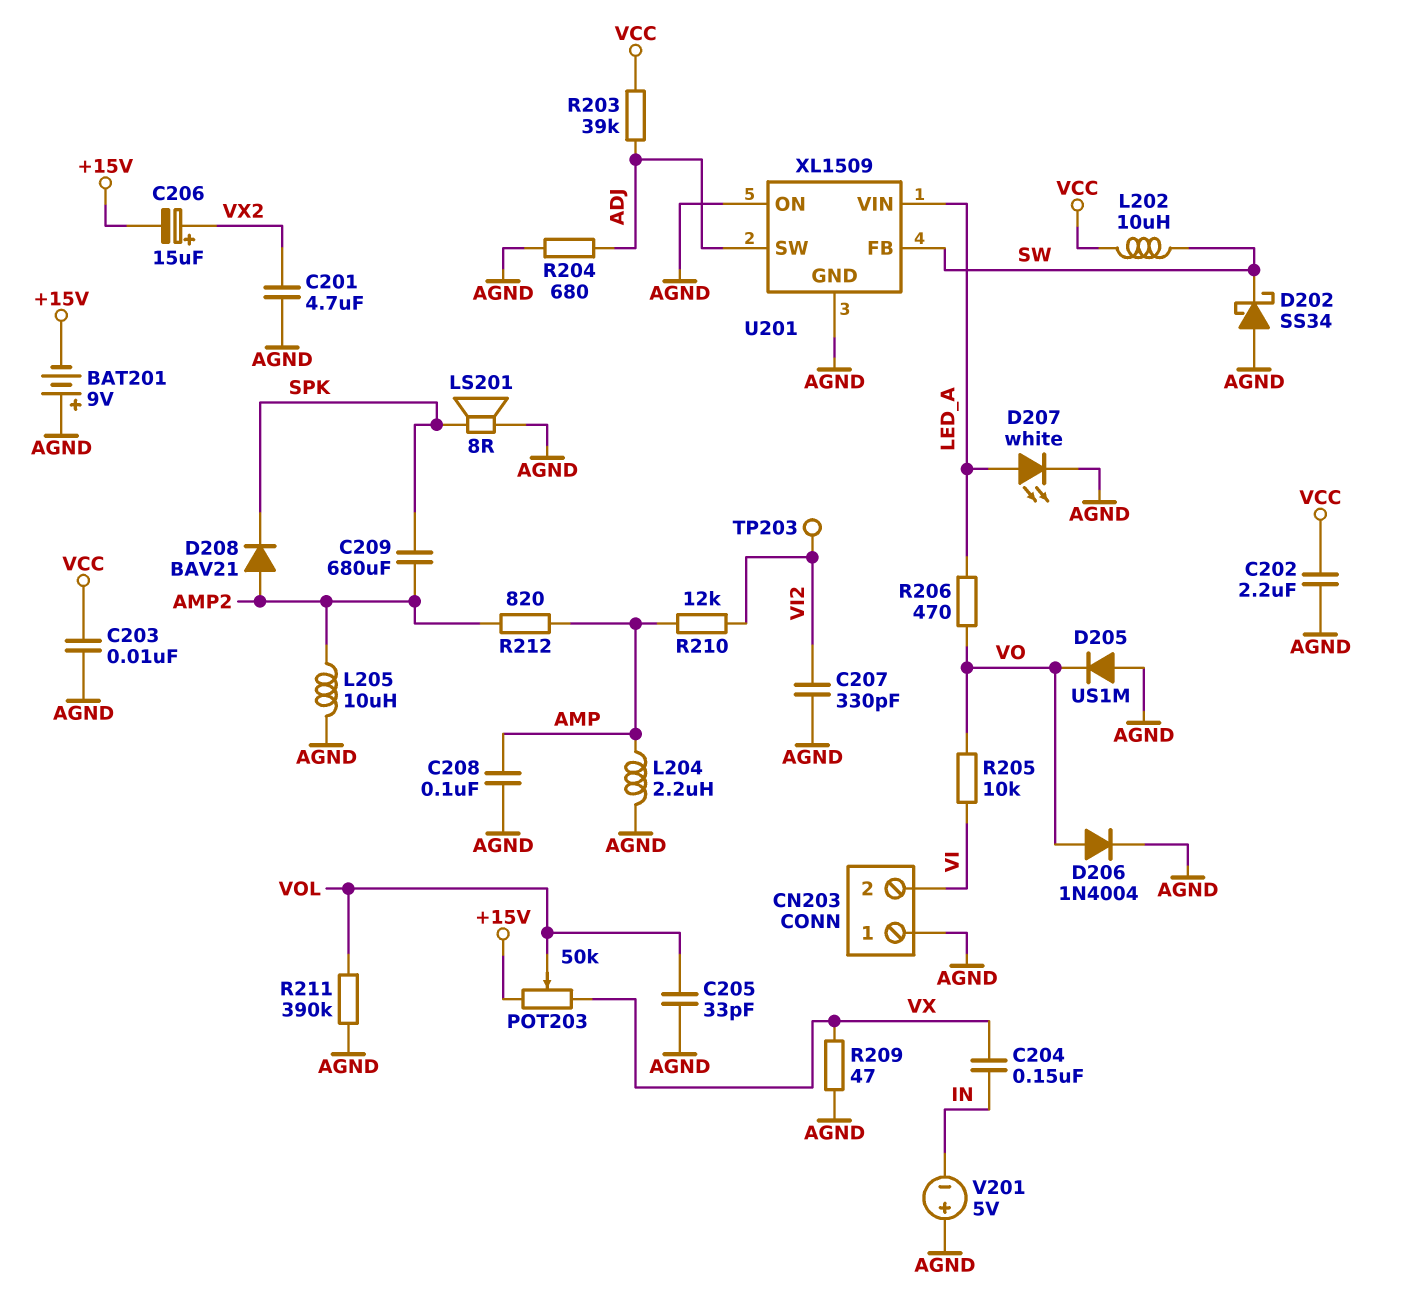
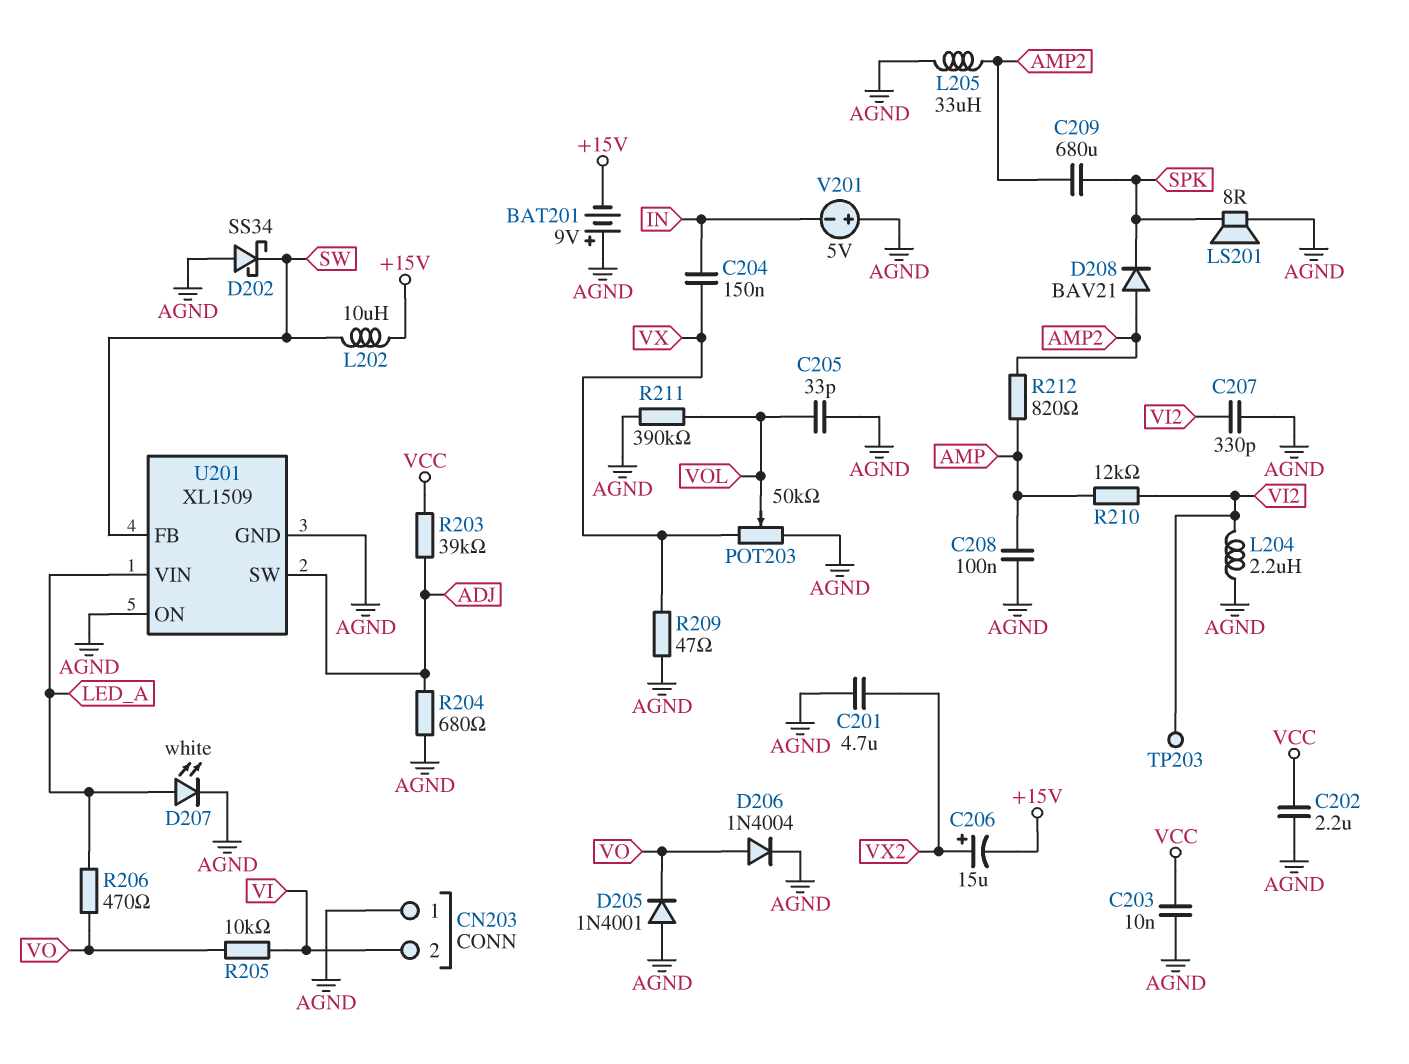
D205: diode US1M (A AGND, K VO) -> diode 1N4001 (A AGND, K VO)
L202: 10uH (SW, VCC) -> 10uH (+15V, SW)
L204: 2.2uH (AGND, AMP) -> 2.2uH (AGND, VI2)
L205: 10uH (AGND, AMP2) -> 33uH (AGND, AMP2)
POT203: 50k (+15V, VX, wiper VOL) -> 50k (AGND, VX, wiper VOL)

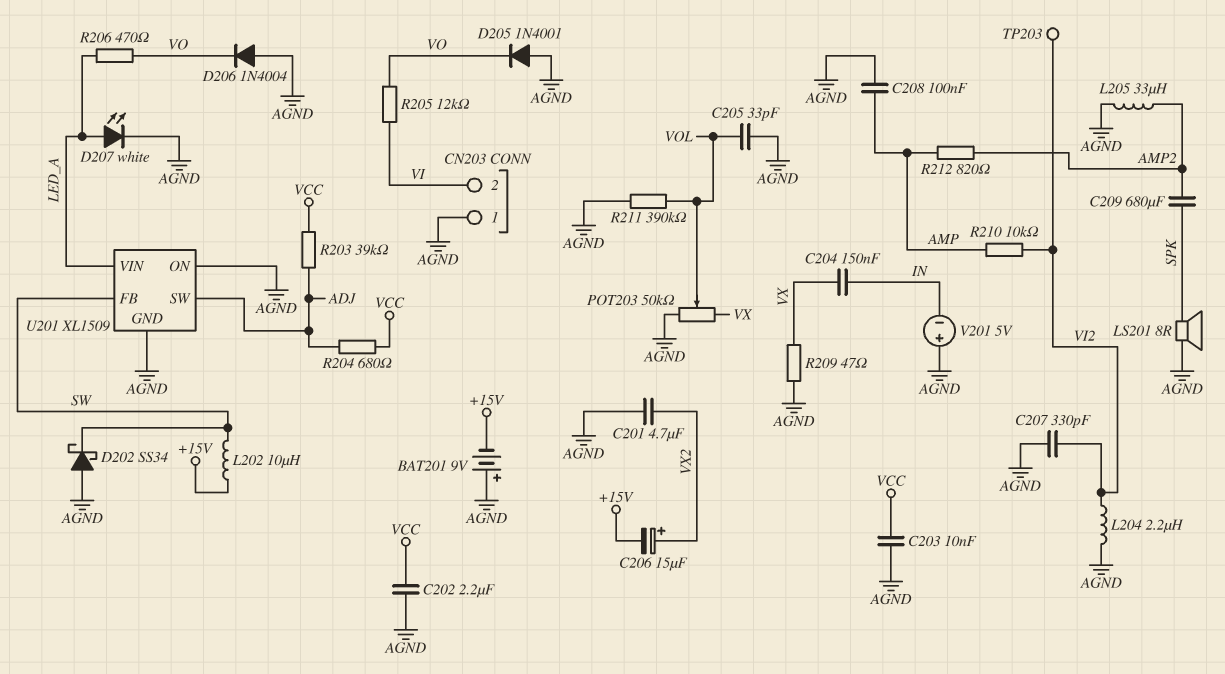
D206: diode 1N4004 (A VO, K AGND) -> diode 1N4004 (A AGND, K VO)
D208: diode BAV21 (A AMP2, K SPK) -> none
R204: 680 (ADJ, AGND) -> 680 (ADJ, VCC)
R205: 10k (VI, VO) -> 12k (VI, VO)
R210: 12k (AMP, VI2) -> 10k (AMP, VI2)

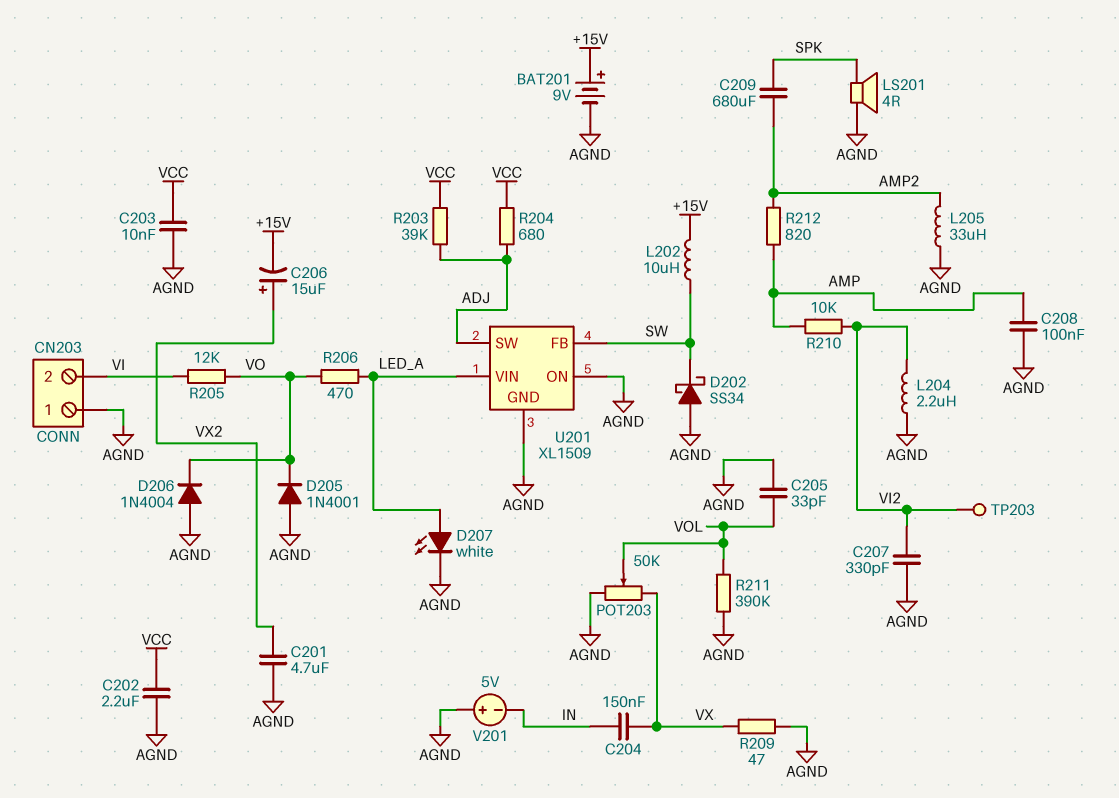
BAT201: 9V (plus AGND, minus +15V) -> 9V (plus +15V, minus AGND)
LS201: speaker 8R (AGND, SPK) -> speaker 4R (AGND, SPK)

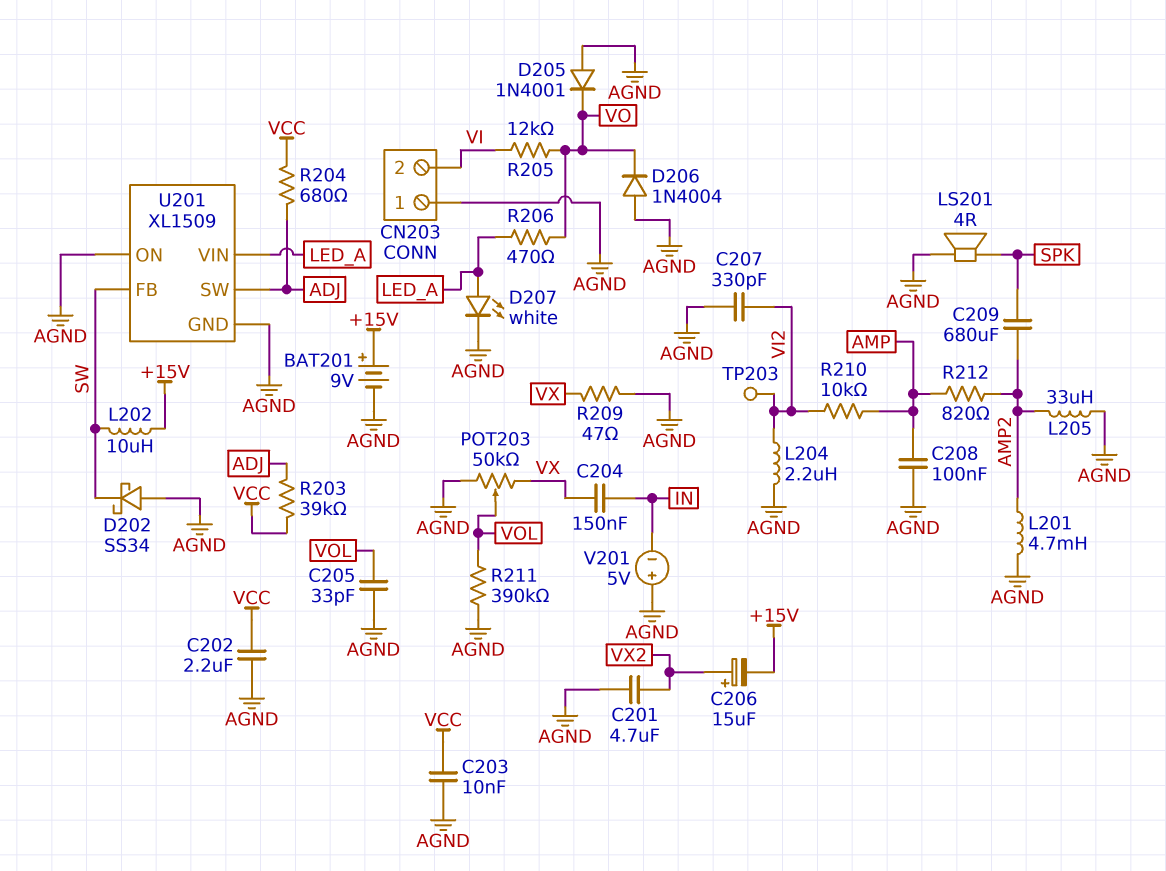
L201: none -> 4.7mH (AGND, AMP2)

